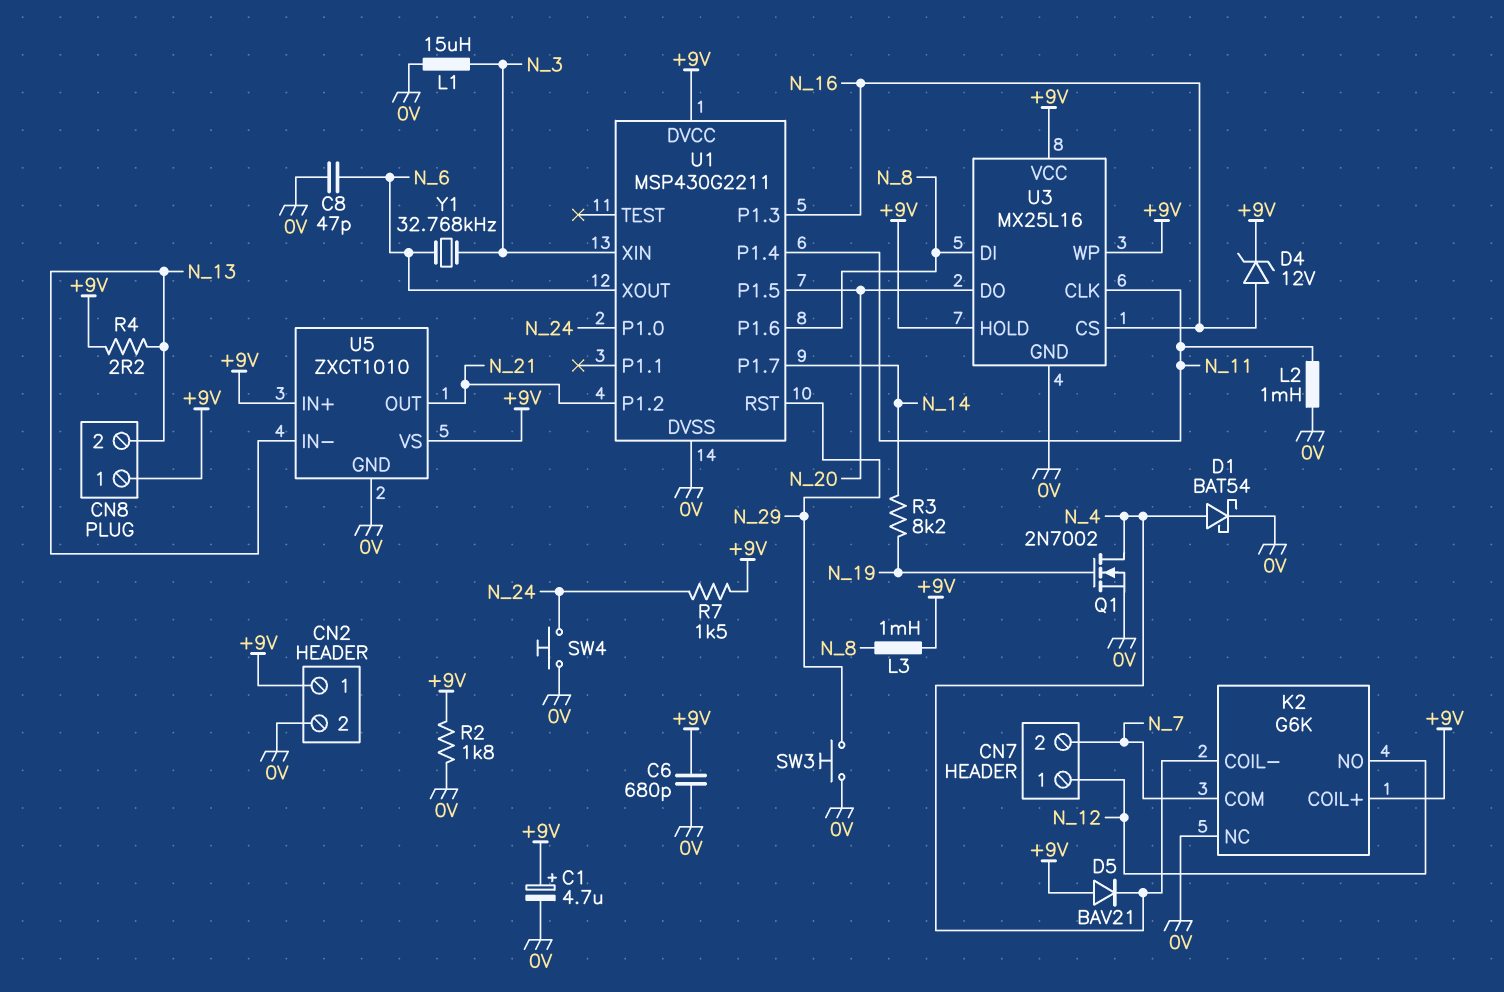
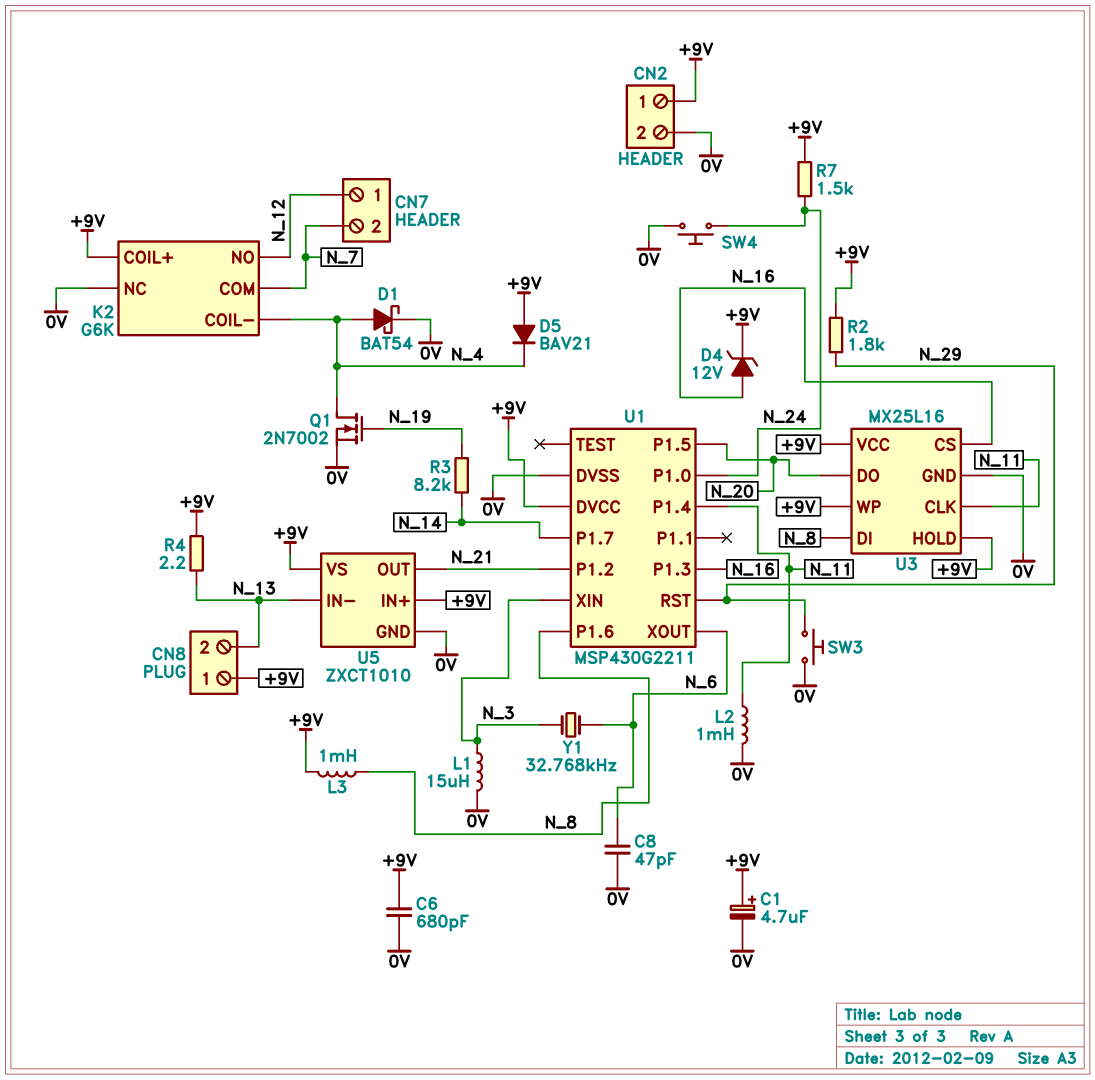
R2: 1.8k (+9V, 0V) -> 1.8k (+9V, N_29)

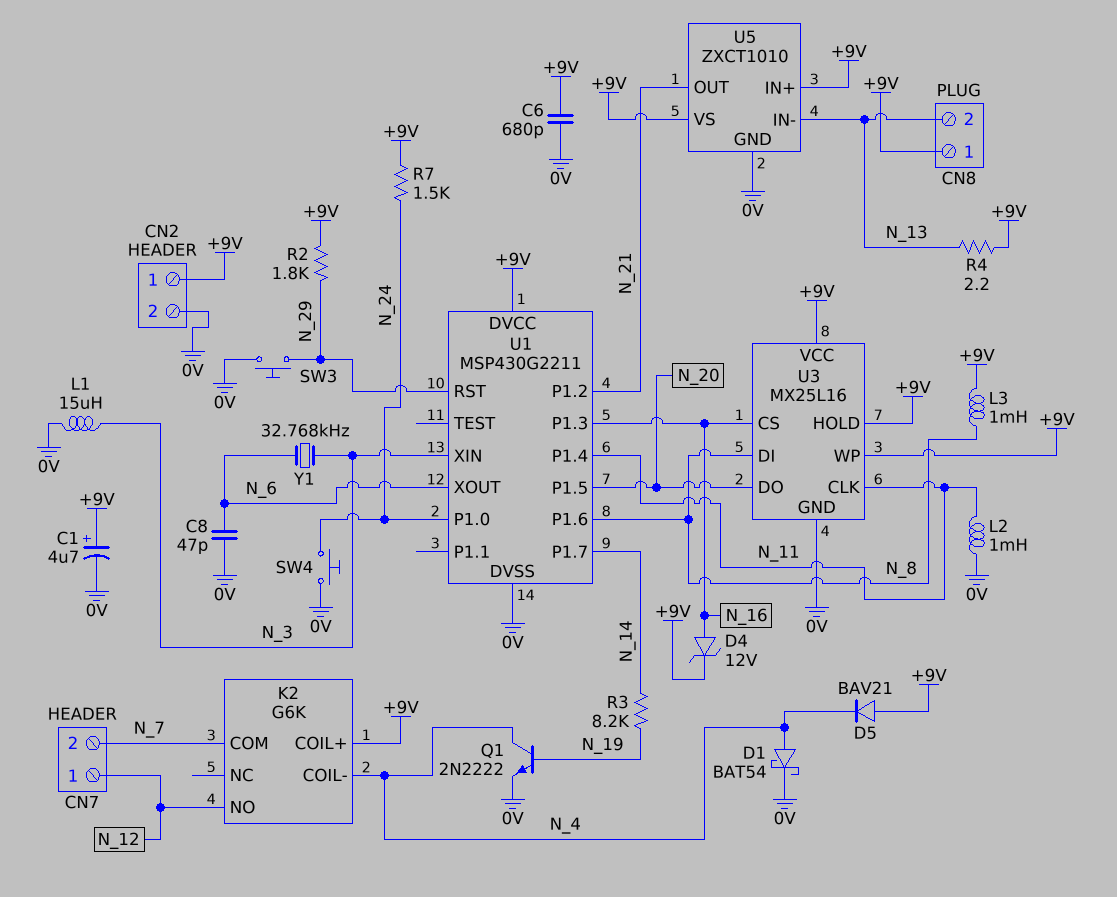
K2 pin NC: 0V -> none
Q1: NMOS 2N7002 (G N_19, D N_4, S 0V) -> NPN 2N2222 (B N_19, C N_4, E 0V)

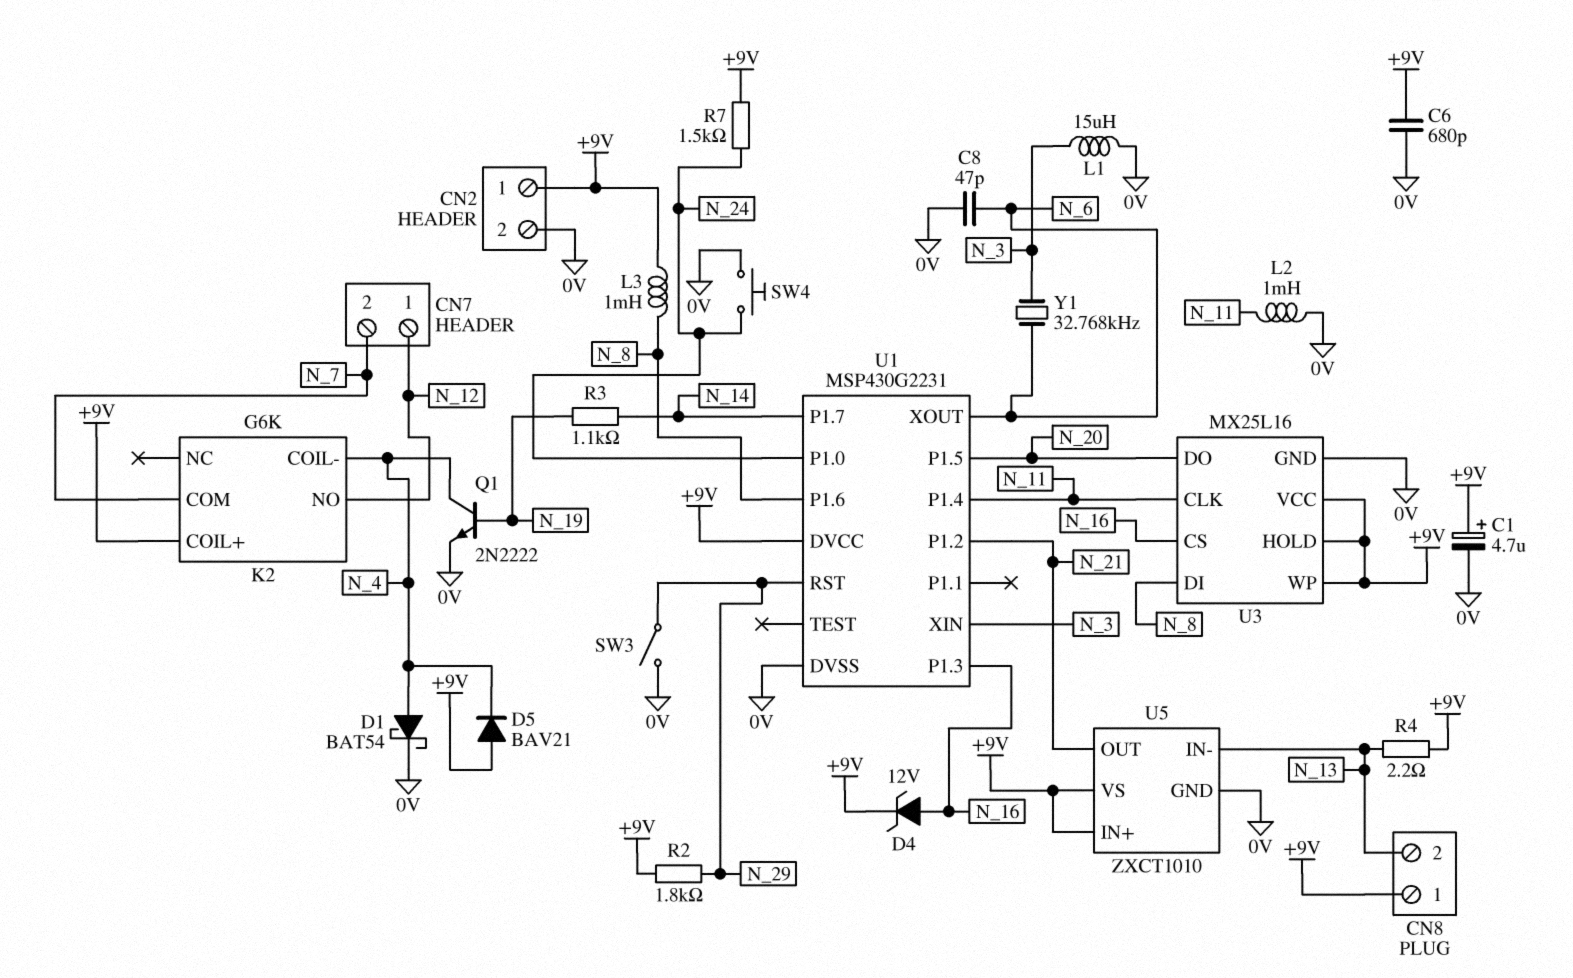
R3: 8.2k (N_14, N_19) -> 1.1k (N_14, N_19)
SW3: button (0V, N_29) -> switch (0V, N_29)
U1: MSP430G2211 -> MSP430G2231

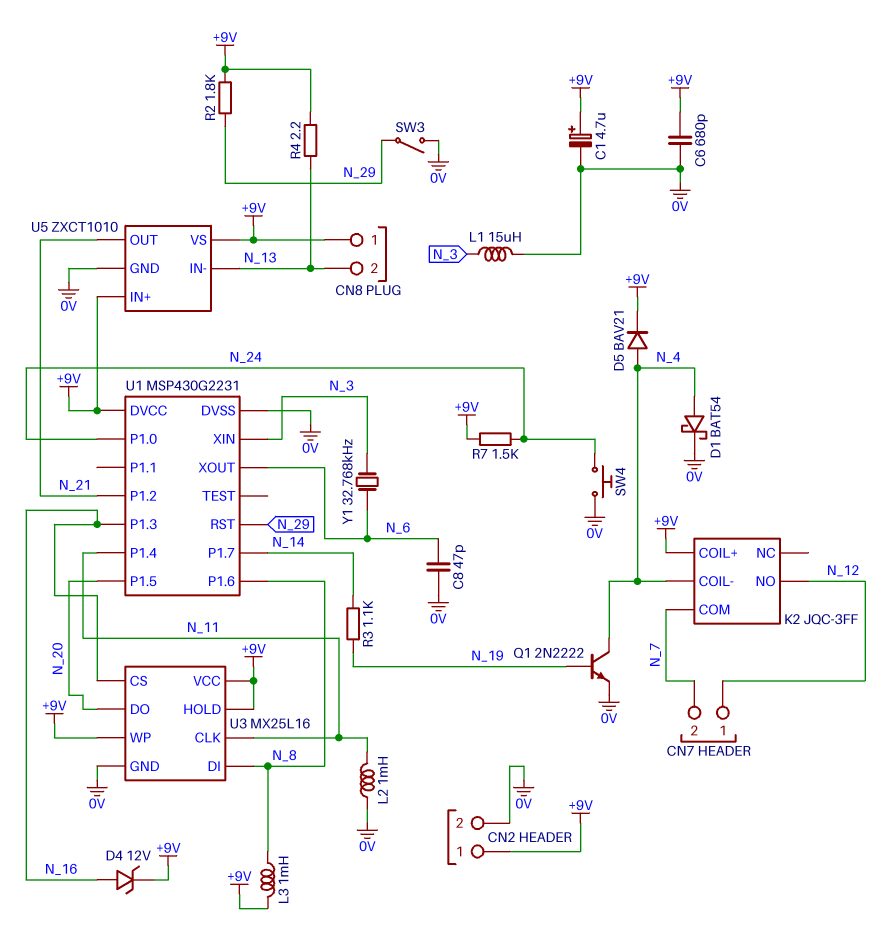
D5: diode BAV21 (A +9V, K N_4) -> diode BAV21 (A N_4, K +9V)
K2: G6K -> JQC-3FF

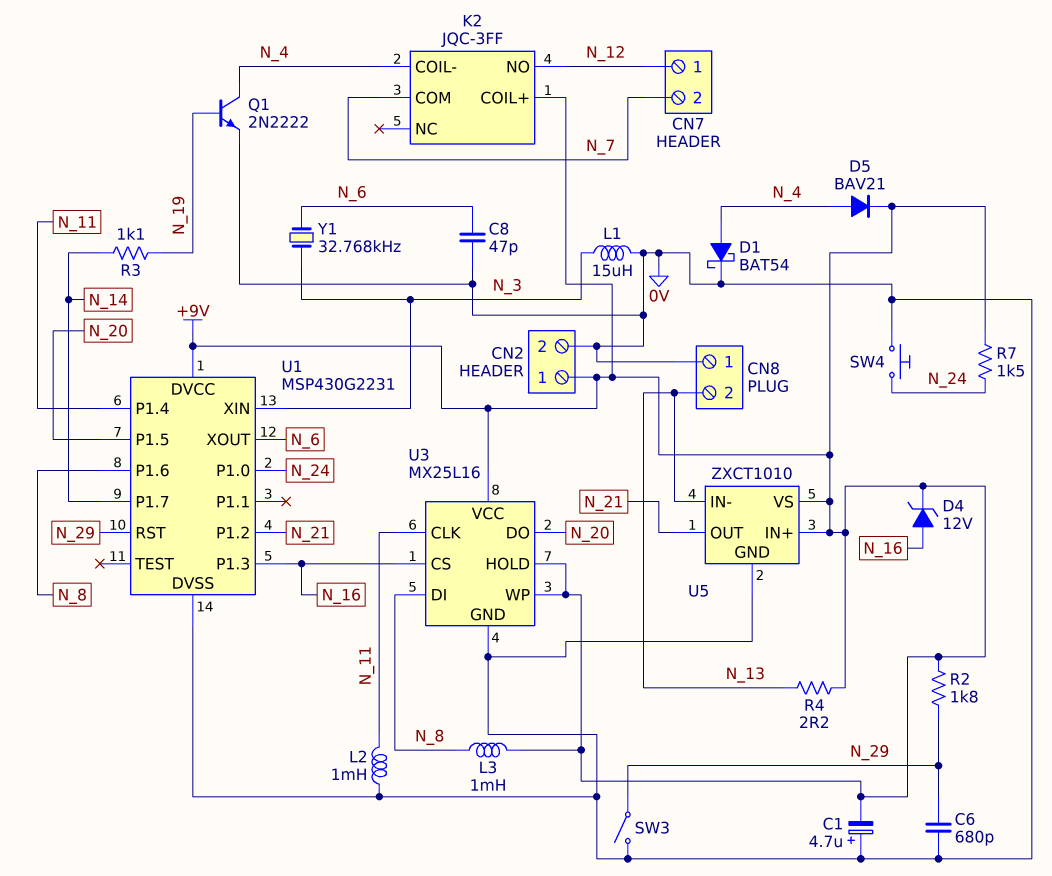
C1: 4.7uF (plus +9V, minus 0V) -> 4.7uF (plus 0V, minus +9V)
C6: 680pF (+9V, 0V) -> 680pF (0V, N_29)
CN8 pin 1: +9V -> 0V

